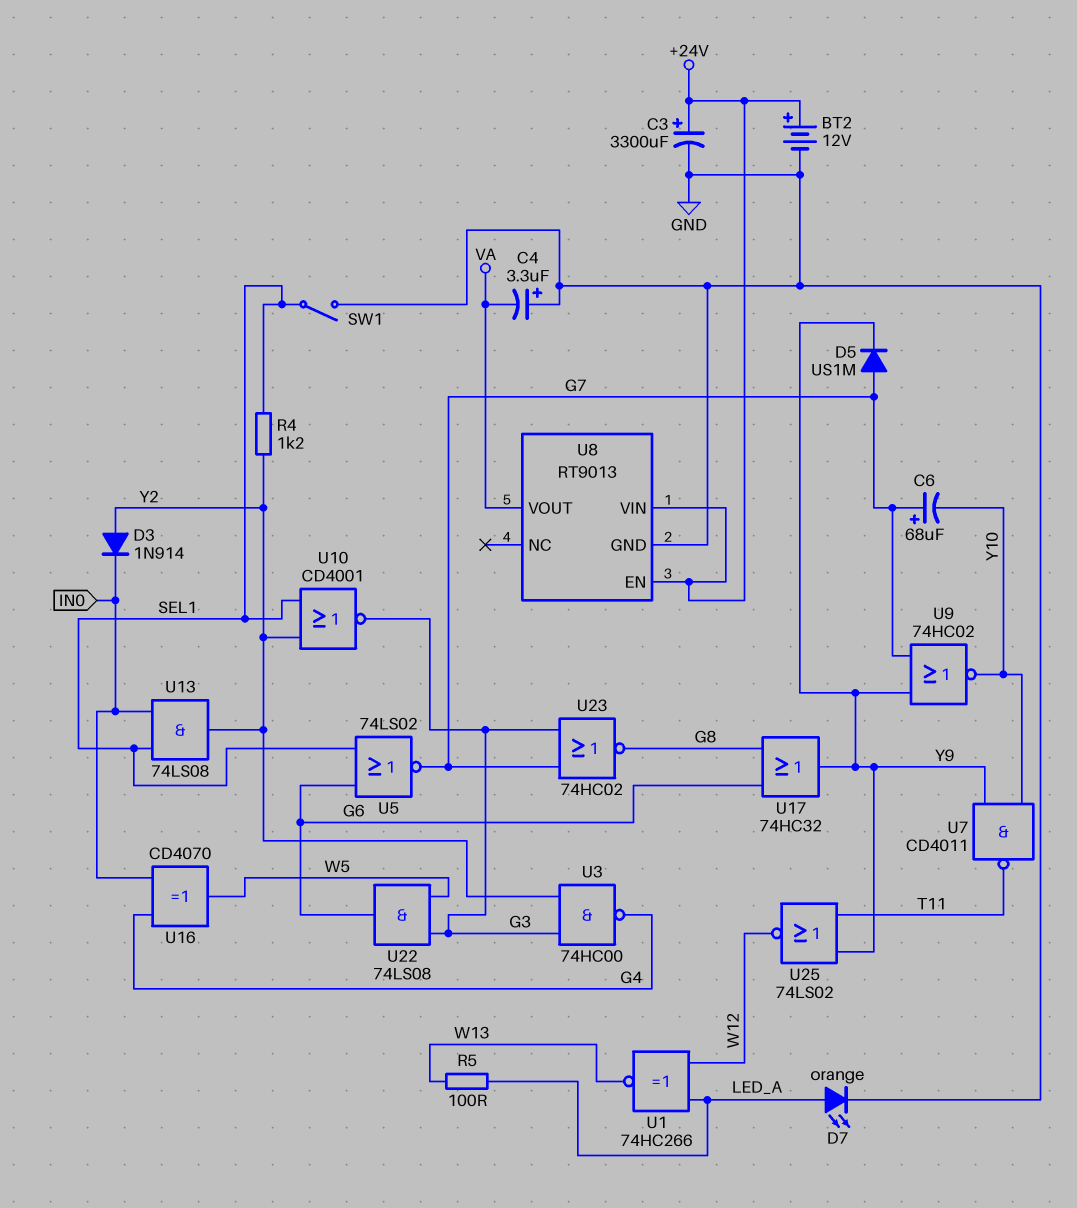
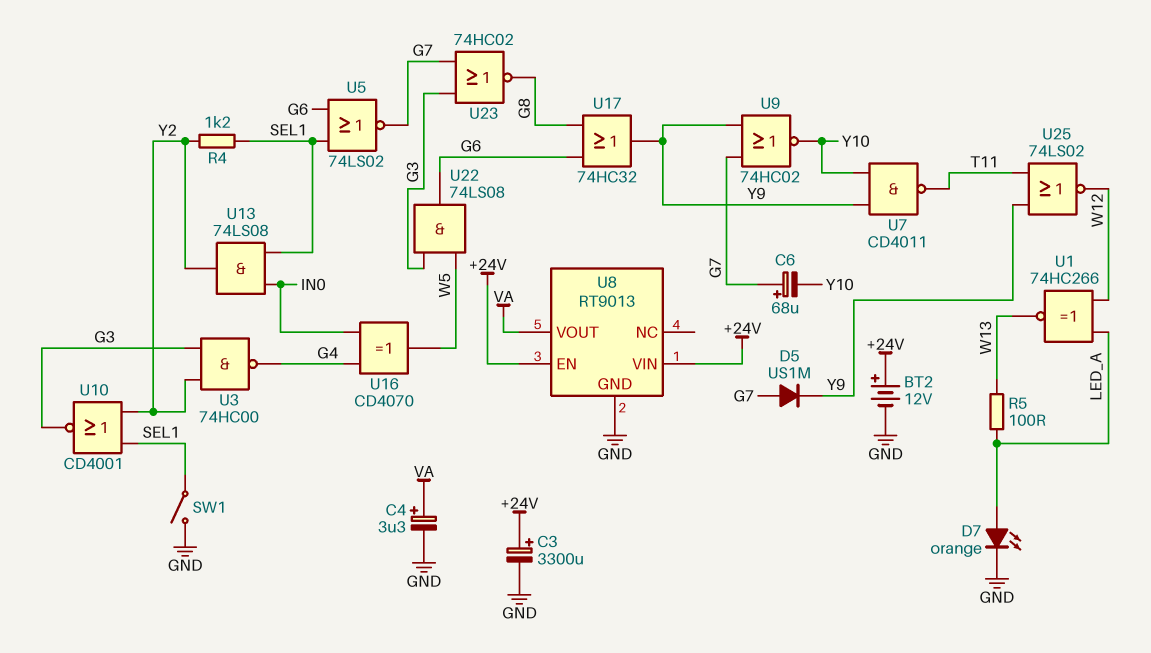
C4: 3.3uF (plus GND, minus VA) -> 3.3uF (plus VA, minus GND)
D3: diode 1N914 (A Y2, K IN0) -> none

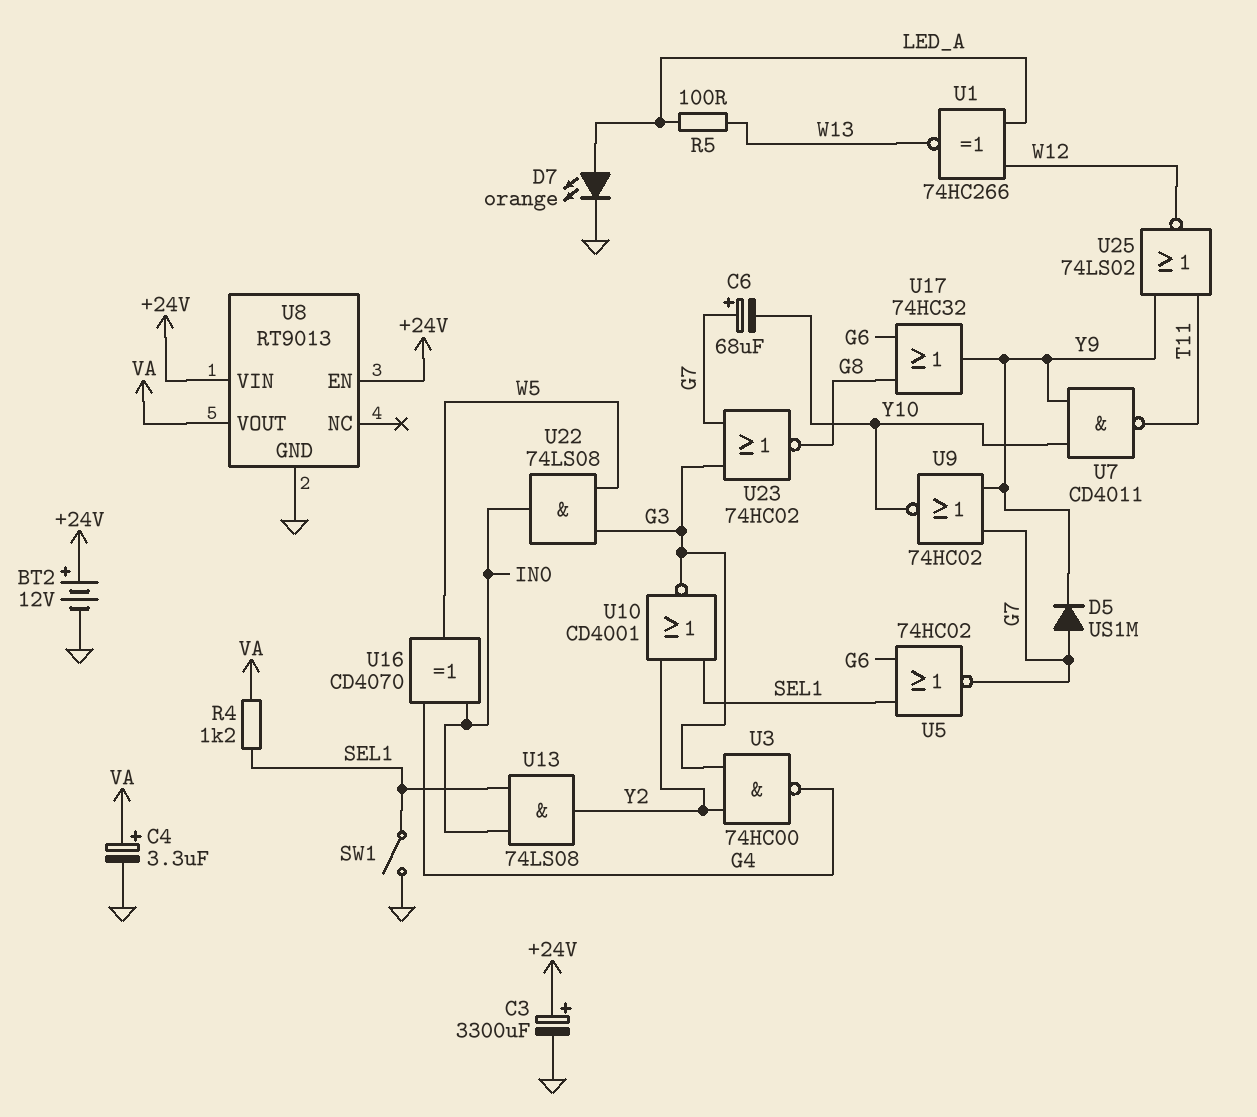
R4: 1.2k (SEL1, Y2) -> 1.2k (SEL1, VA)
U5: NOR 74LS02 (in G6, in SEL1, out G7) -> NOR 74HC02 (in G6, in SEL1, out G7)
U22: AND 74LS08 (in G3, in W5, out G6) -> AND 74LS08 (in G3, in W5, out IN0)

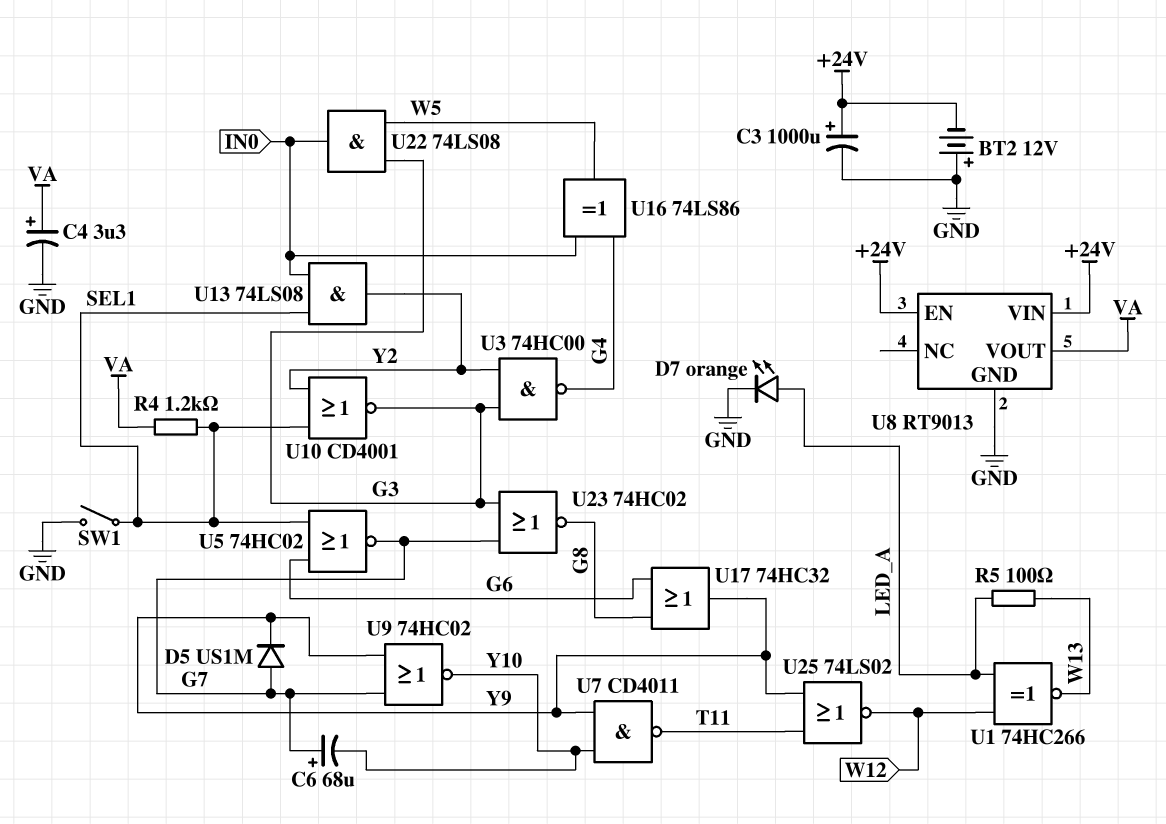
BT2: 12V (plus +24V, minus GND) -> 12V (plus GND, minus +24V)
C3: 3300uF (plus +24V, minus GND) -> 1000uF (plus +24V, minus GND)
U16: XOR CD4070 (in G4, in IN0, out W5) -> XOR 74LS86 (in G4, in IN0, out W5)

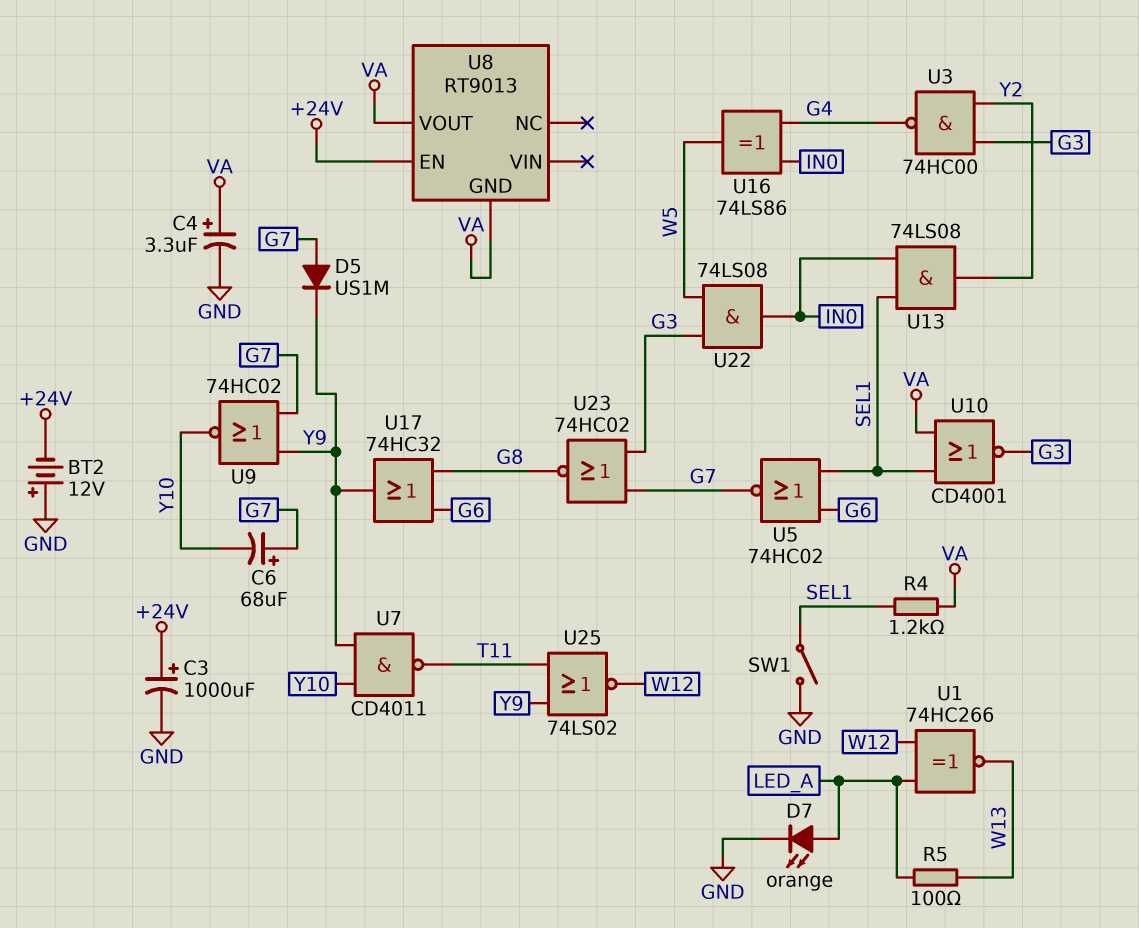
U8 pin GND: GND -> VA
U8 pin VIN: +24V -> none
U10: NOR CD4001 (in SEL1, in Y2, out G3) -> NOR CD4001 (in SEL1, in VA, out G3)

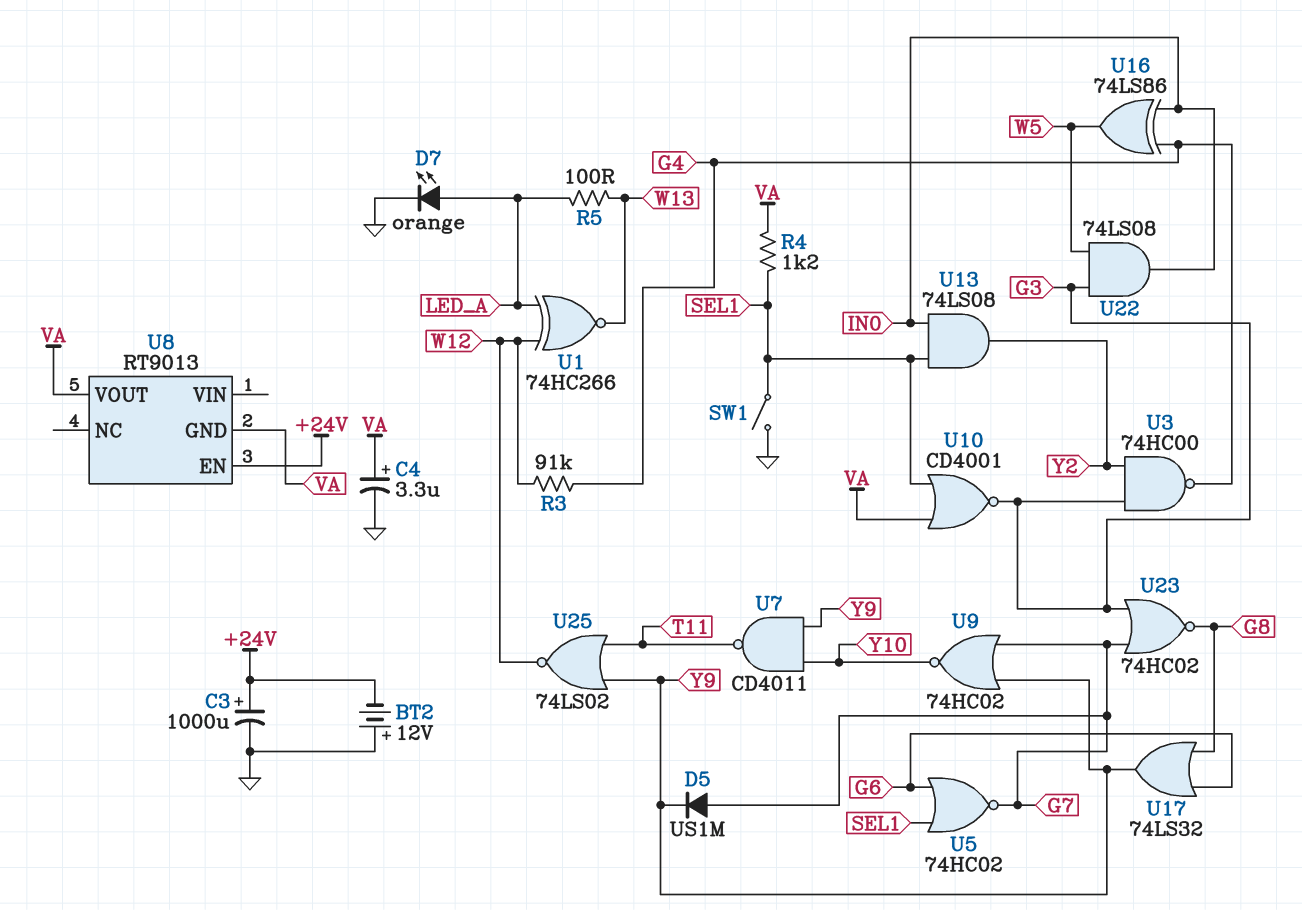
C6: 68uF (plus G7, minus Y10) -> none
R3: none -> 91k (G4, W12)
U17: OR 74HC32 (in G6, in G8, out Y9) -> OR 74LS32 (in G6, in G8, out Y9)

